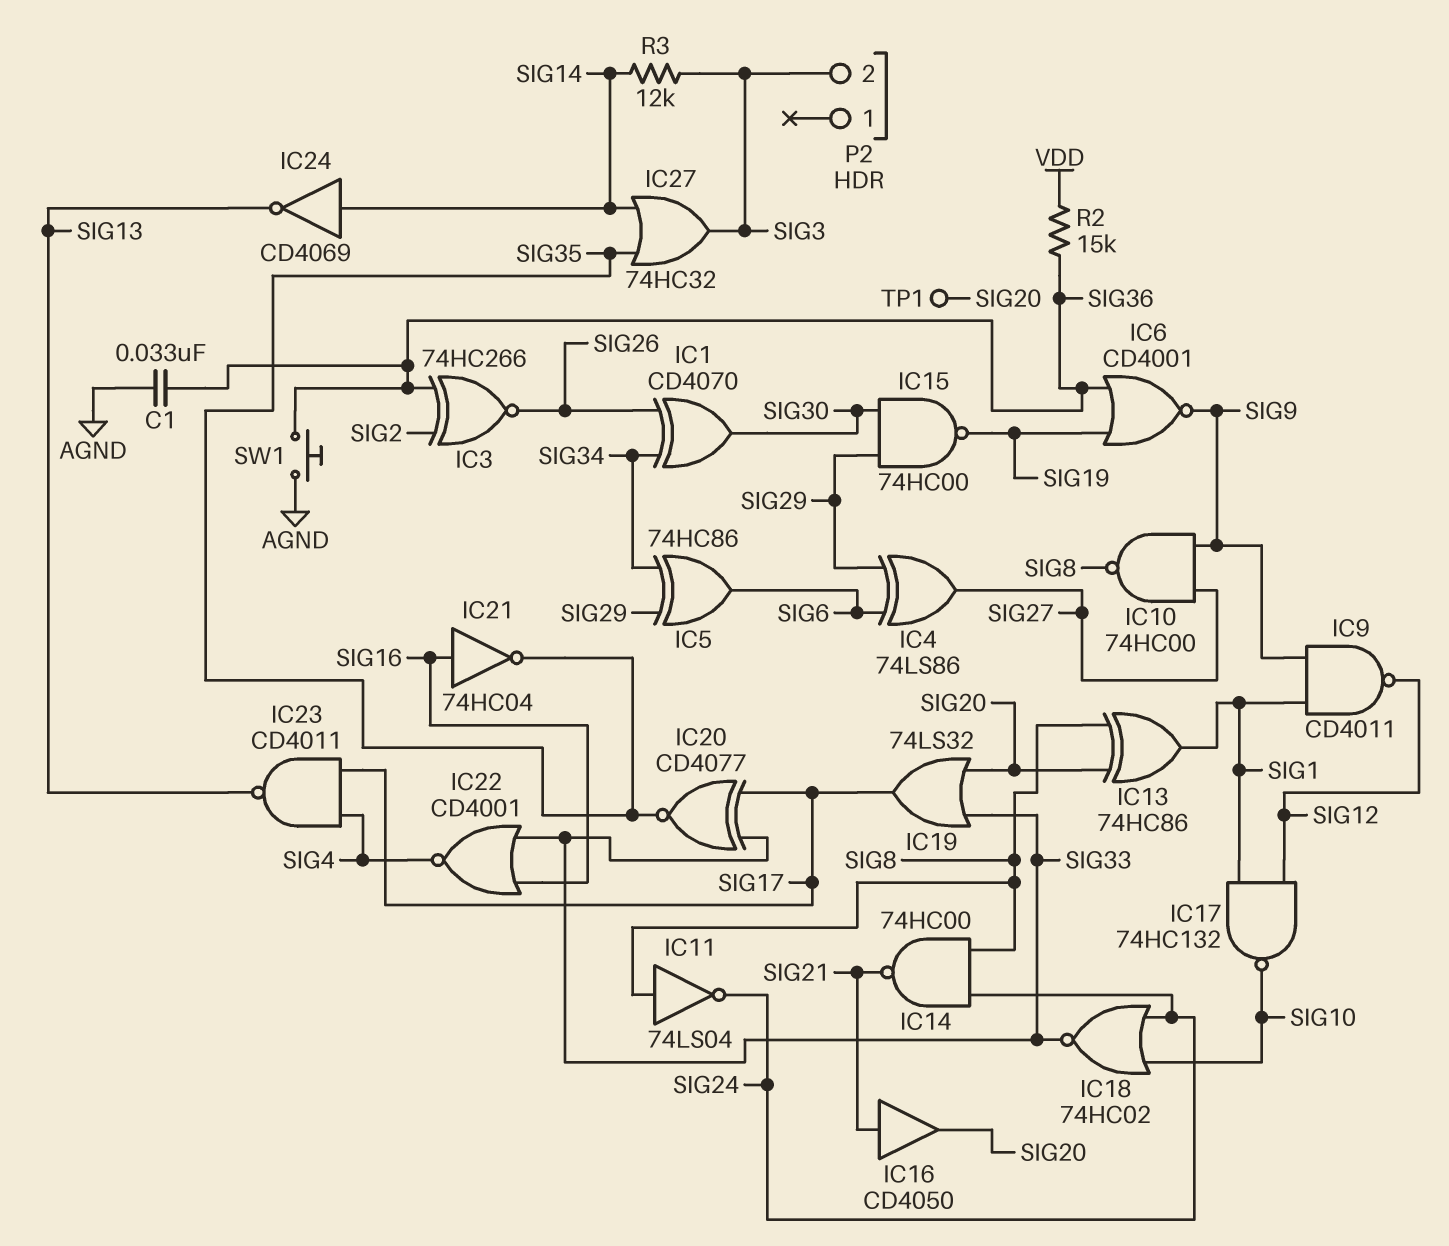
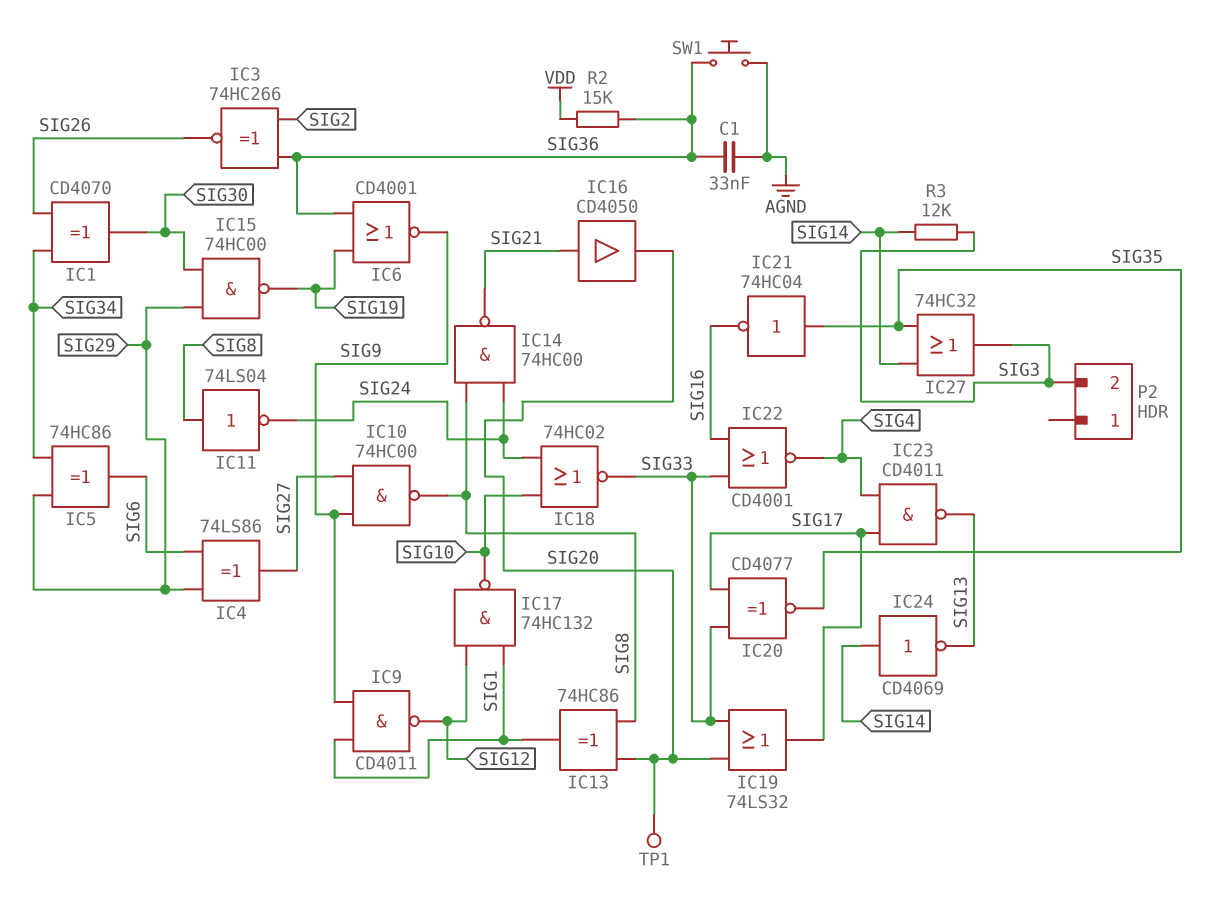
IC21: NOT 74HC04 (in SIG16, out SIG35) -> NOT 74HC04 (in SIG35, out SIG16)

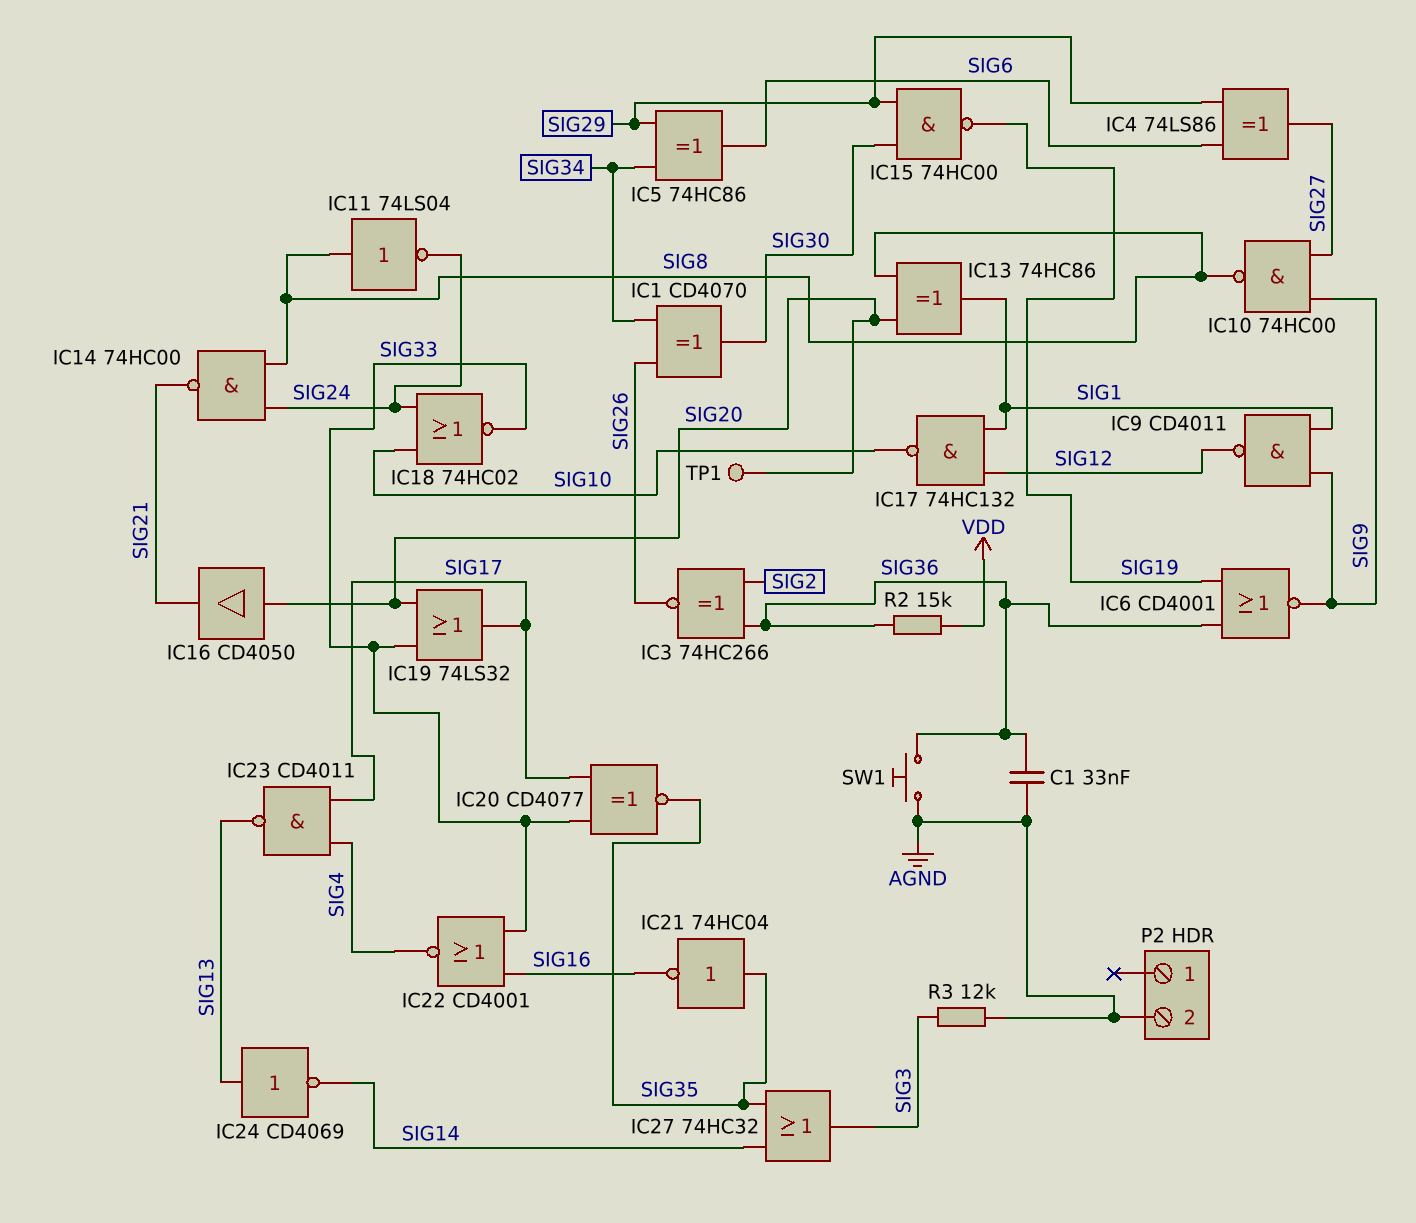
IC16: buffer CD4050 (in SIG21, out SIG20) -> buffer CD4050 (in SIG20, out SIG21)
IC24: NOT CD4069 (in SIG14, out SIG13) -> NOT CD4069 (in SIG13, out SIG14)
P2 pin 2: SIG3 -> AGND
R3: 12k (SIG3, SIG14) -> 12k (AGND, SIG3)

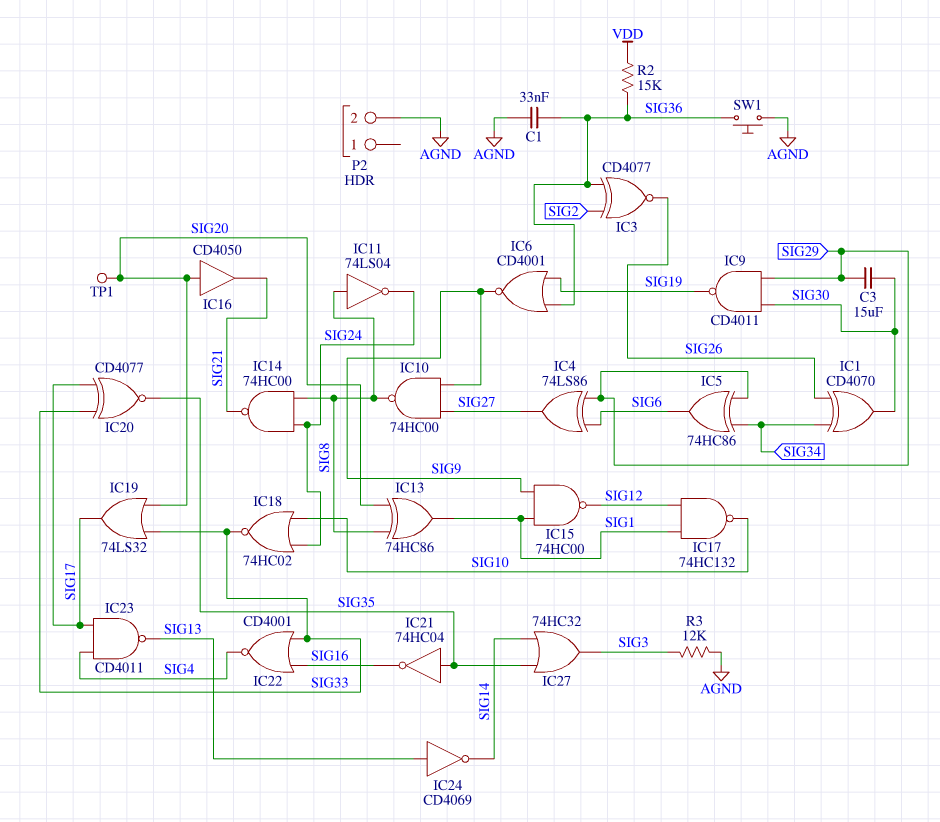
C3: none -> 15uF (SIG29, SIG30)
IC3: XNOR 74HC266 (in SIG2, in SIG36, out SIG26) -> XNOR CD4077 (in SIG2, in SIG36, out SIG26)
IC9: NAND CD4011 (in SIG1, in SIG9, out SIG12) -> NAND CD4011 (in SIG29, in SIG30, out SIG19)
IC15: NAND 74HC00 (in SIG29, in SIG30, out SIG19) -> NAND 74HC00 (in SIG1, in SIG9, out SIG12)

